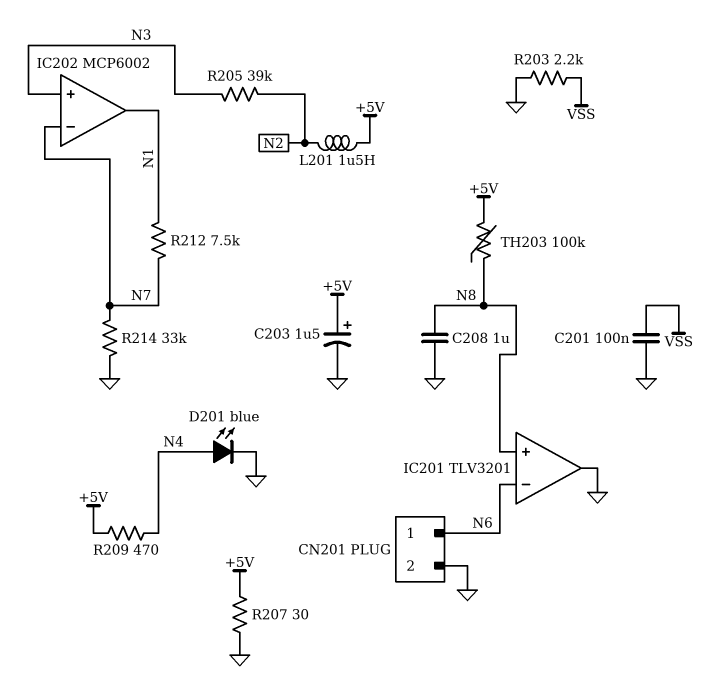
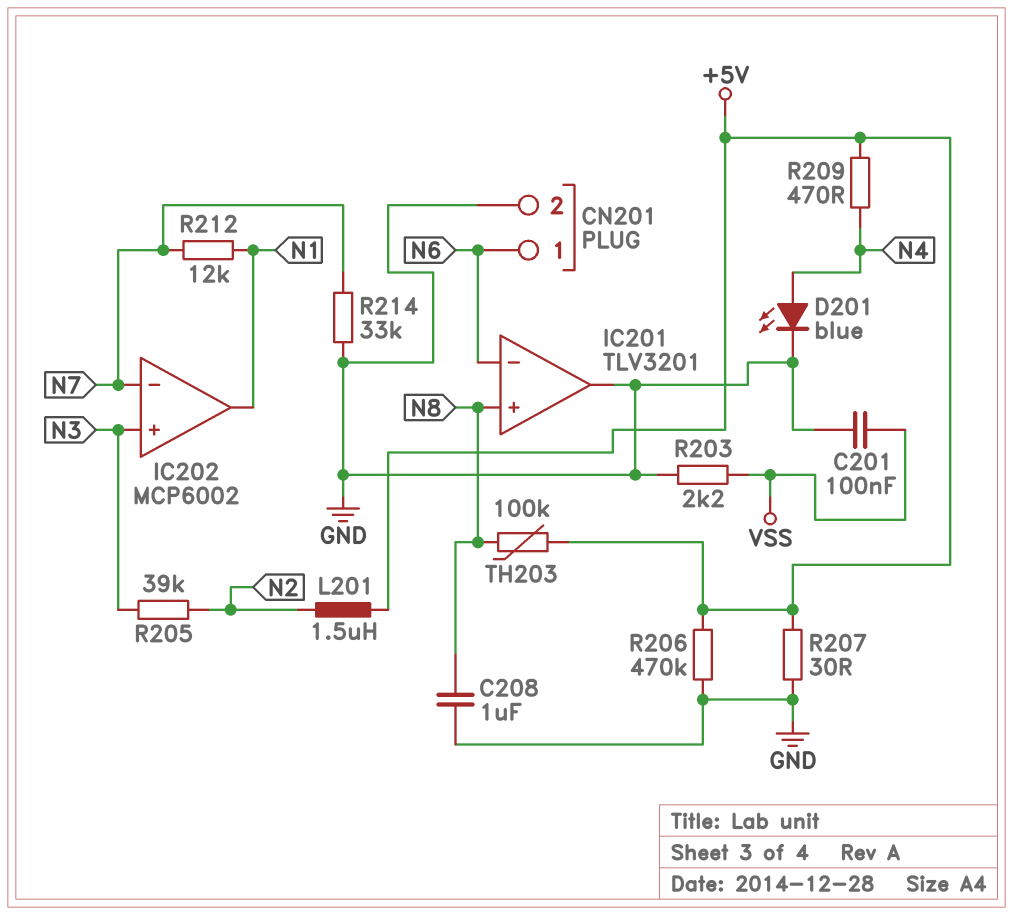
C203: 1.5uF (plus +5V, minus GND) -> none
R206: none -> 470k (+5V, GND)
R212: 7.5k (N1, N7) -> 12k (N1, N7)

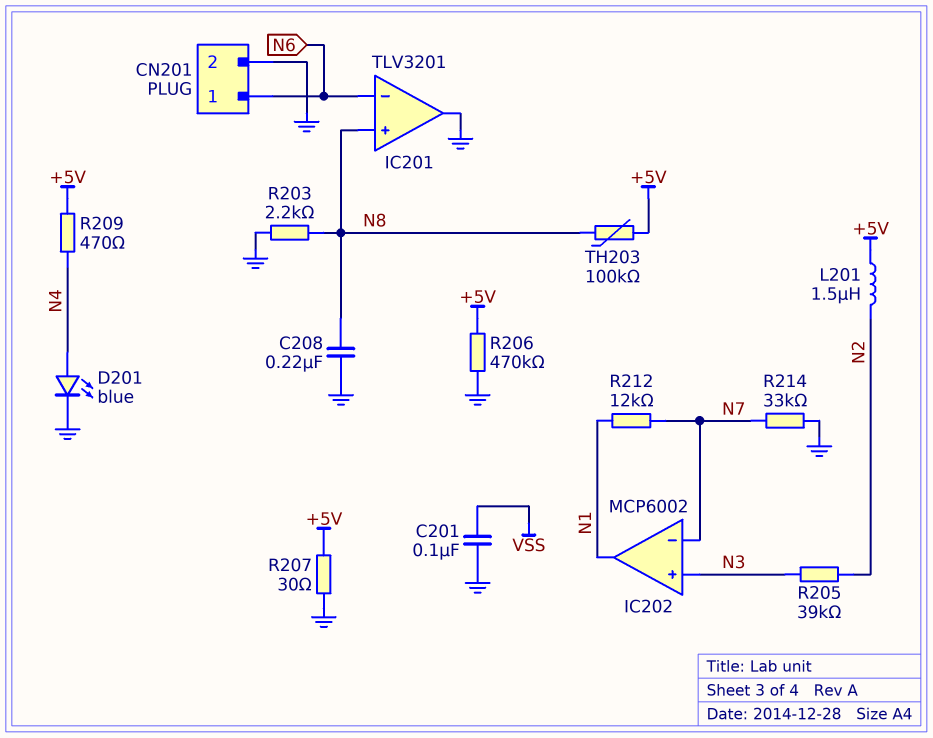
C208: 1uF (GND, N8) -> 220nF (GND, N8)
R203: 2.2k (GND, VSS) -> 2.2k (GND, N8)

